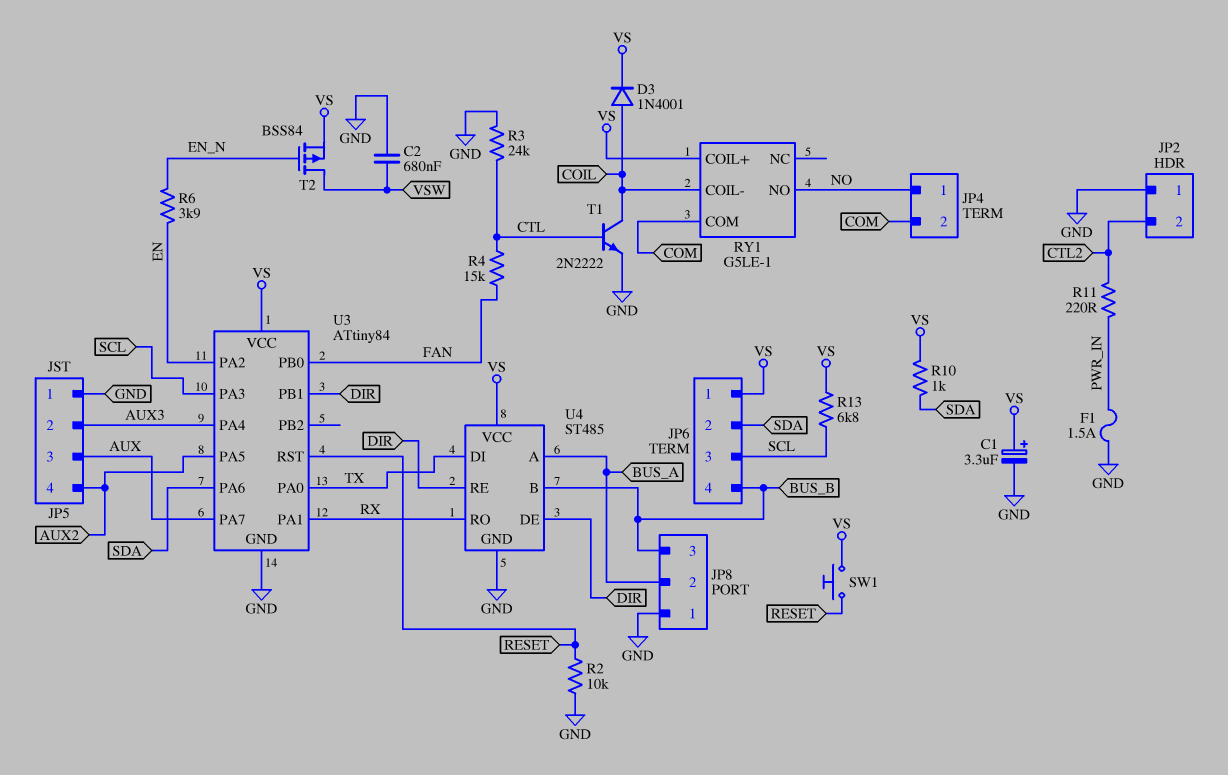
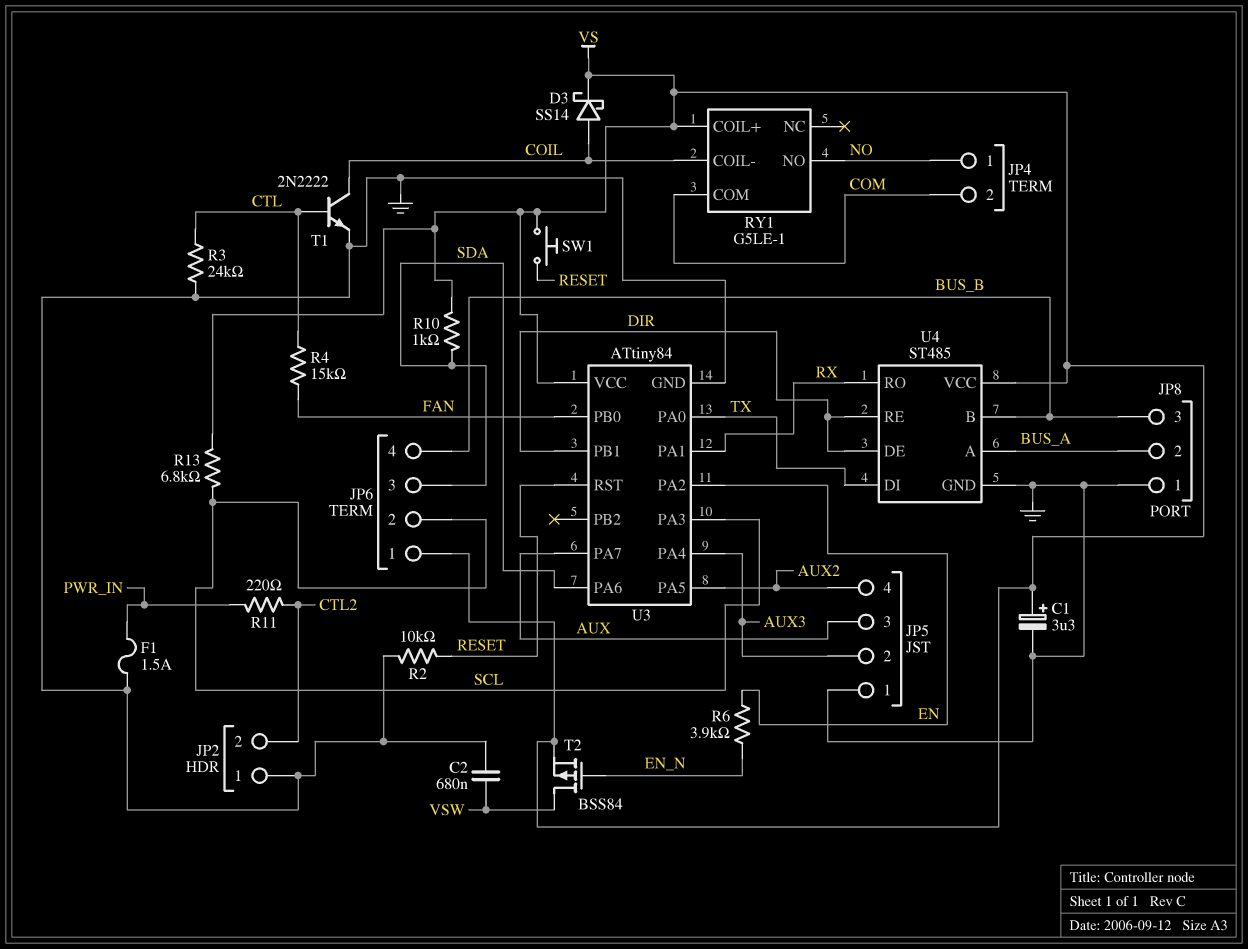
D3: diode 1N4001 (A COIL, K VS) -> schottky SS14 (A COIL, K VS)
JP6 pin 2: SDA -> SCL
JP6 pin 3: SCL -> SDA

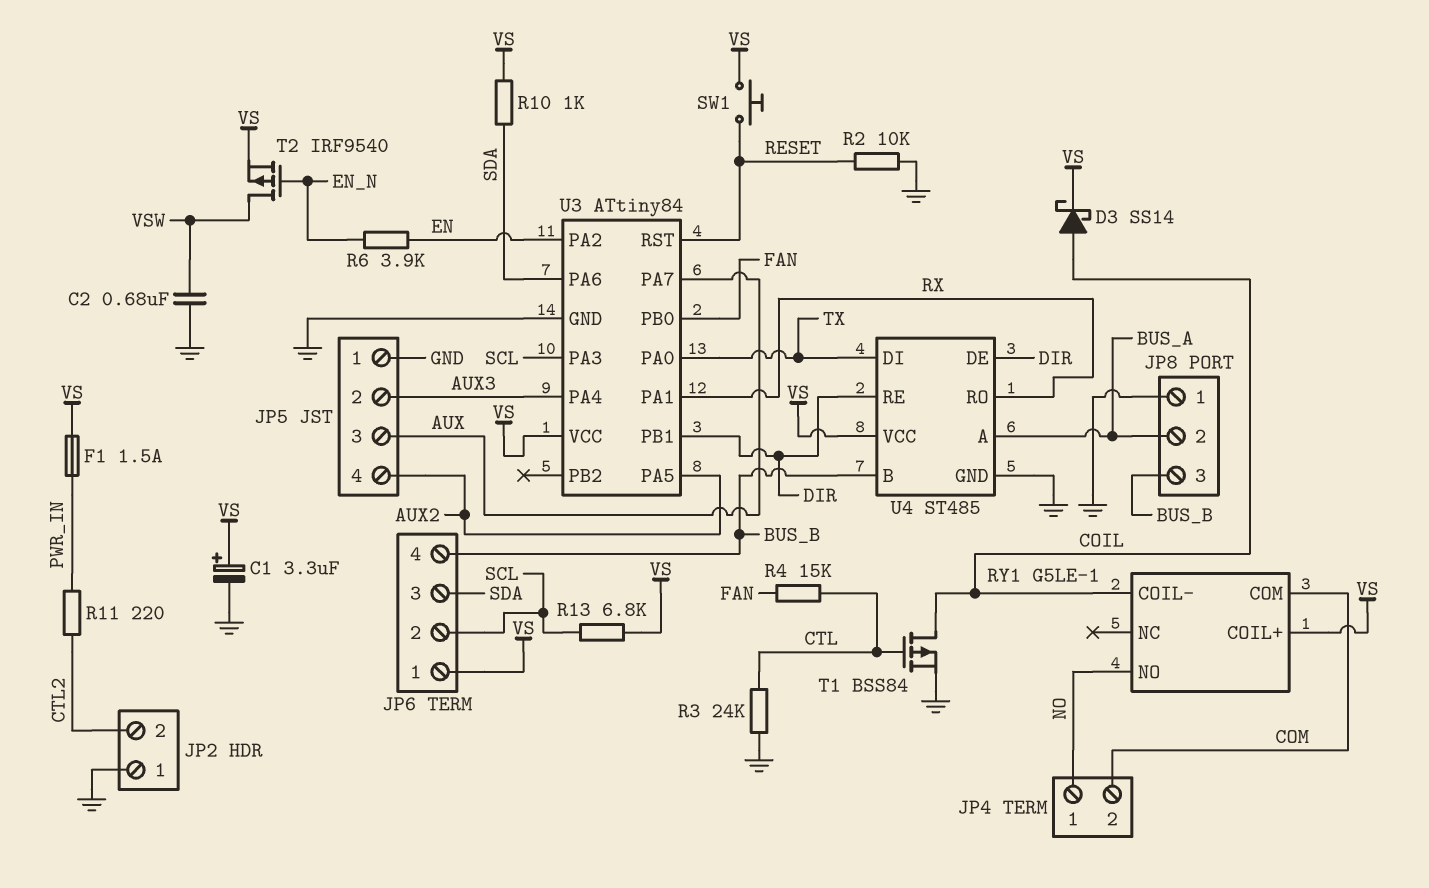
F1: 1.5A (GND, PWR_IN) -> 1.5A (PWR_IN, VS)
T1: NPN 2N2222 (B CTL, C COIL, E GND) -> PMOS BSS84 (G CTL, D COIL, S GND)
T2: PMOS BSS84 (G EN_N, D VSW, S VS) -> PMOS IRF9540 (G EN_N, D VSW, S VS)

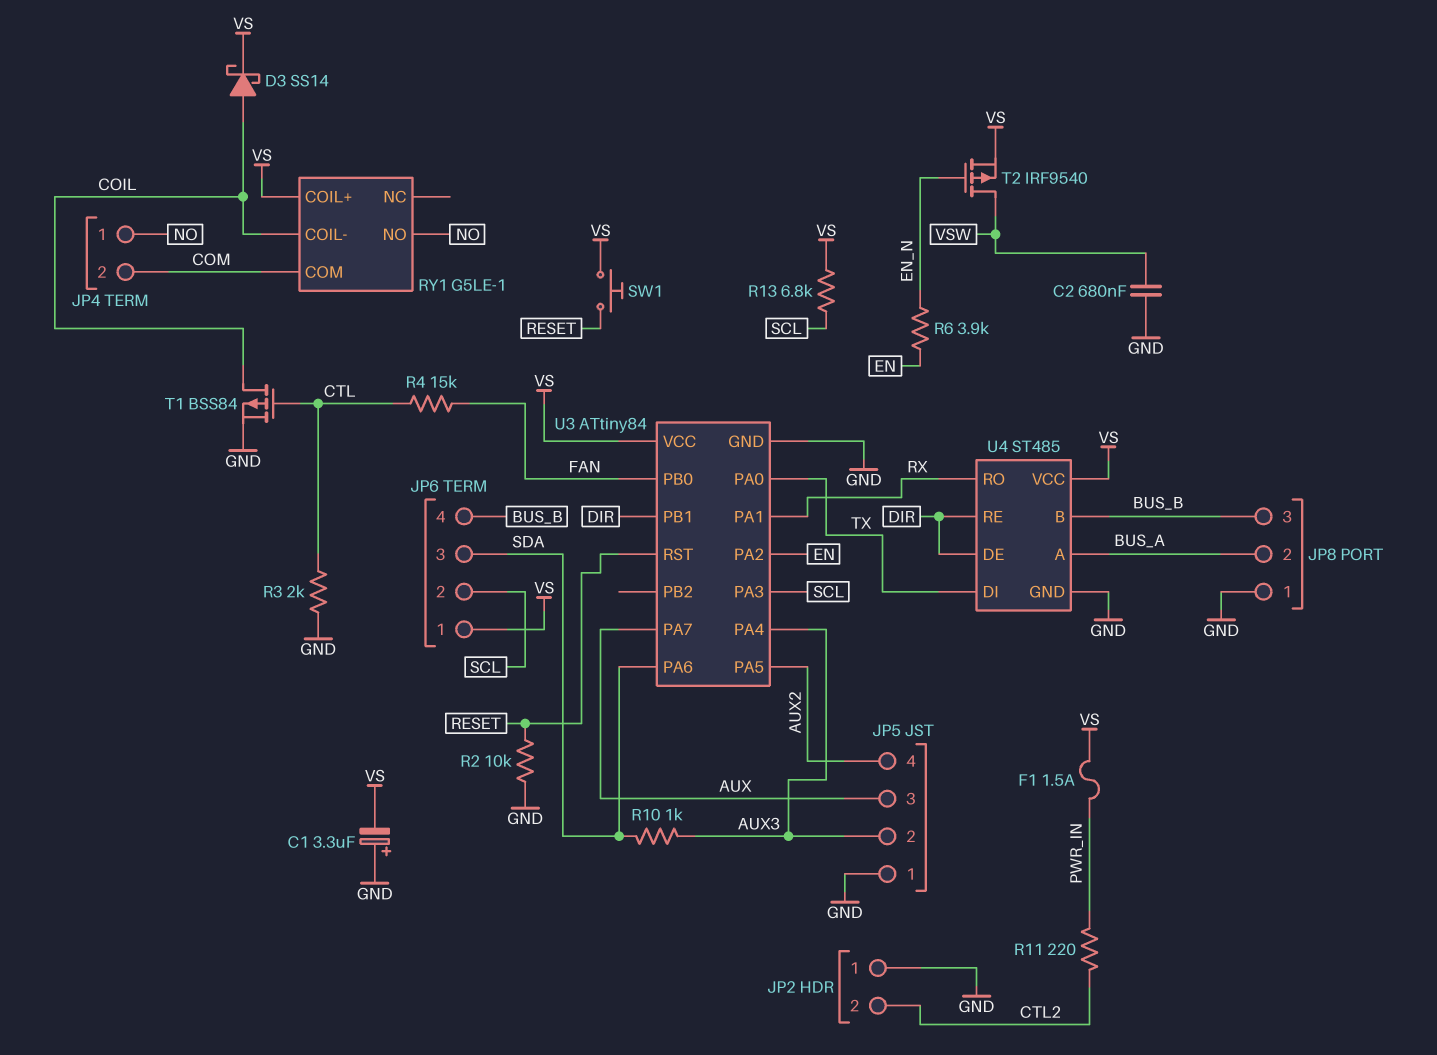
C1: 3.3uF (plus VS, minus GND) -> 3.3uF (plus GND, minus VS)
R3: 24k (CTL, GND) -> 2k (CTL, GND)
R10: 1k (SDA, VS) -> 1k (AUX3, SDA)

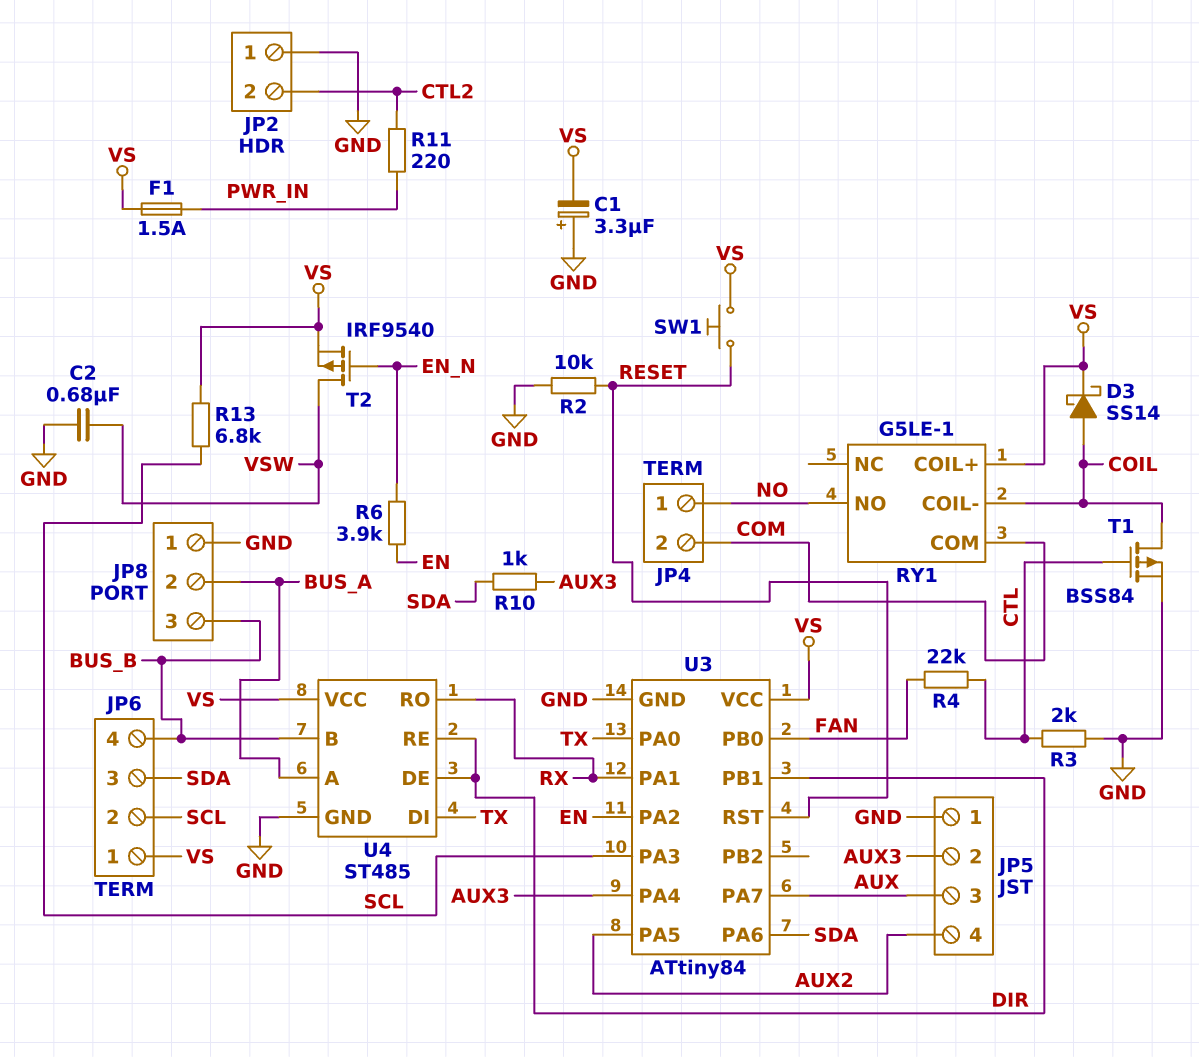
R4: 15k (CTL, FAN) -> 22k (CTL, FAN)

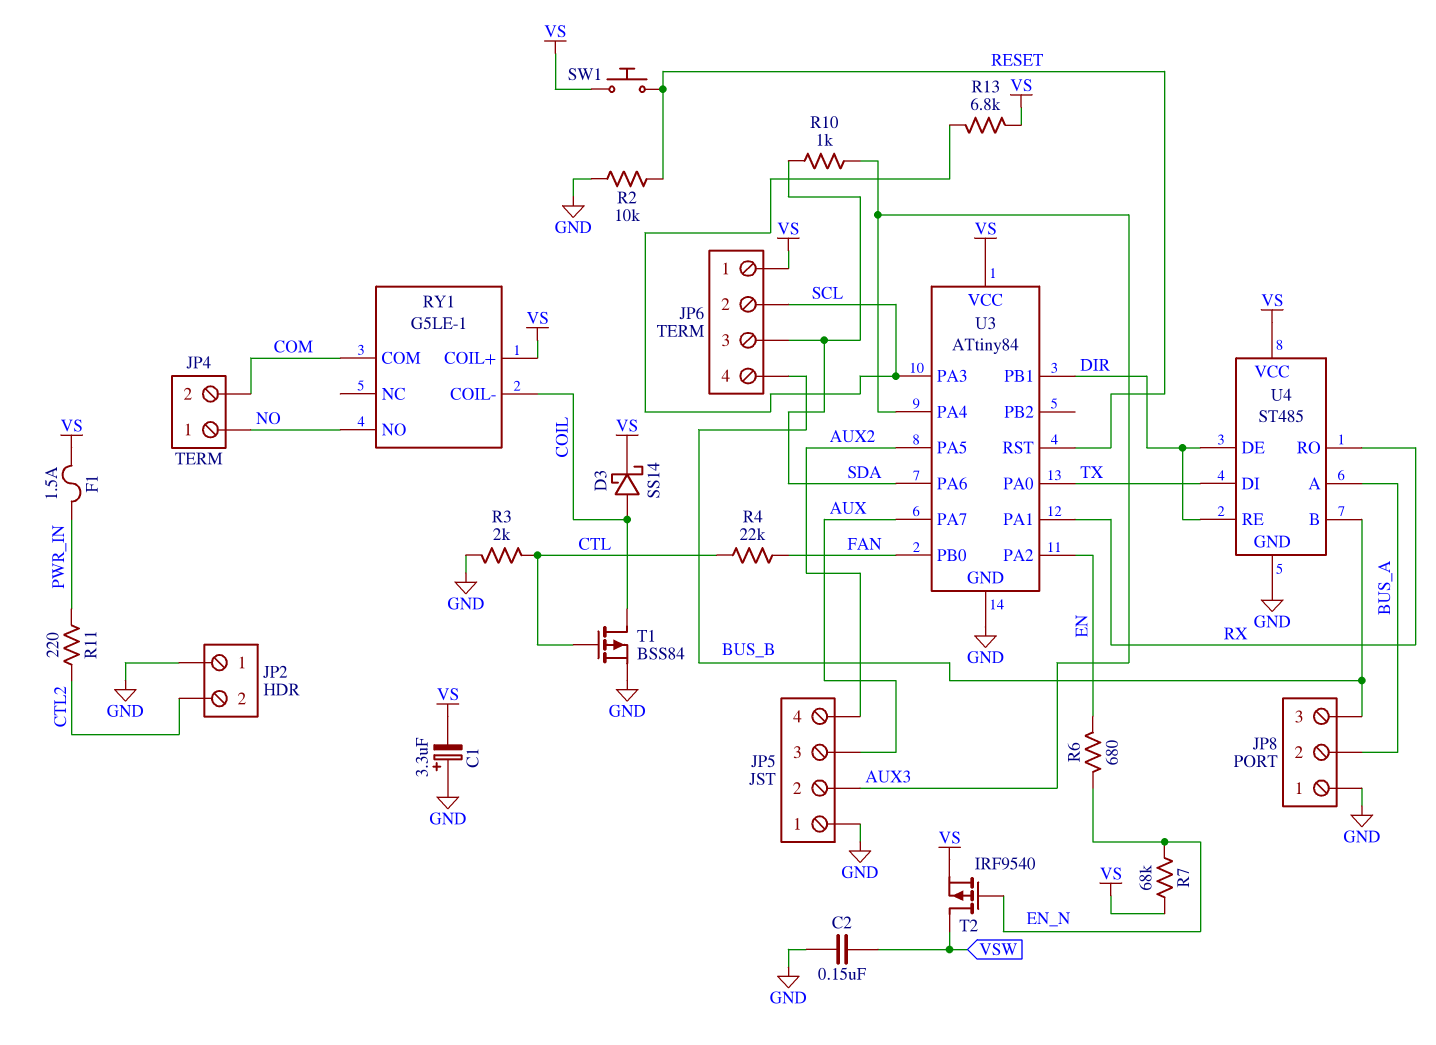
C2: 680nF (GND, VSW) -> 150nF (GND, VSW)
R6: 3.9k (EN, EN_N) -> 680 (EN, EN_N)
R7: none -> 68k (EN_N, VS)

